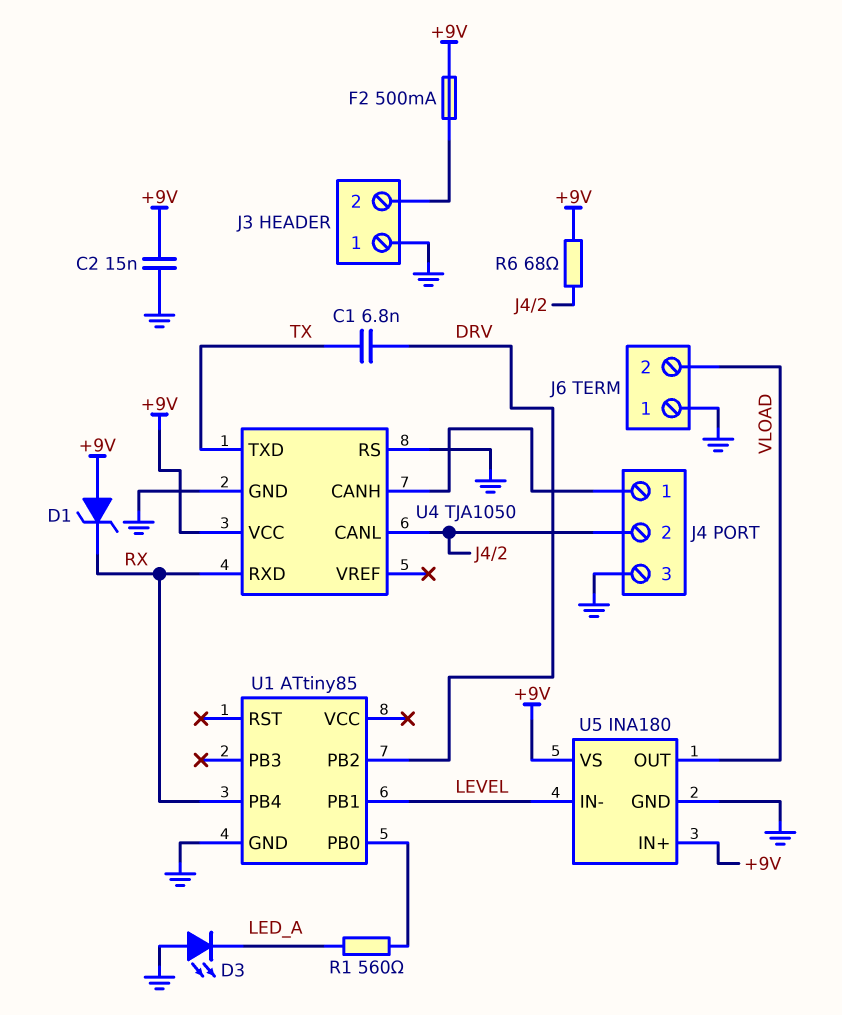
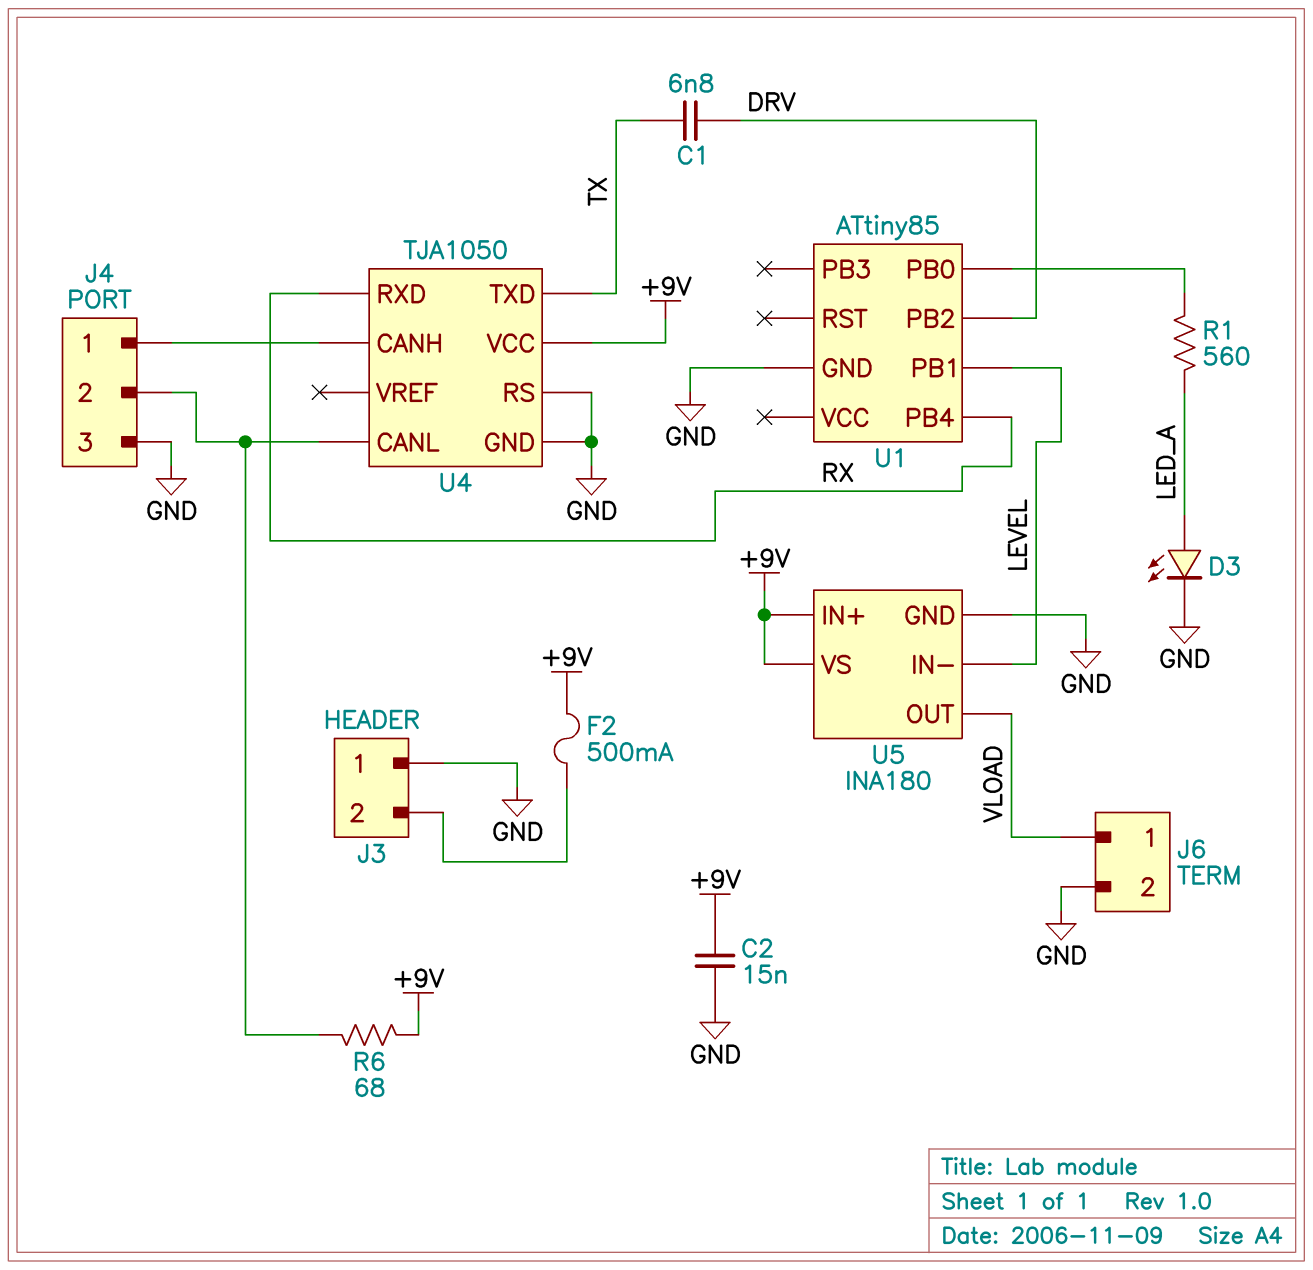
D1: zener (A +9V, K RX) -> none
D3: LED (A GND, K LED_A) -> LED (A LED_A, K GND)
J6 pin 1: GND -> VLOAD
J6 pin 2: VLOAD -> GND

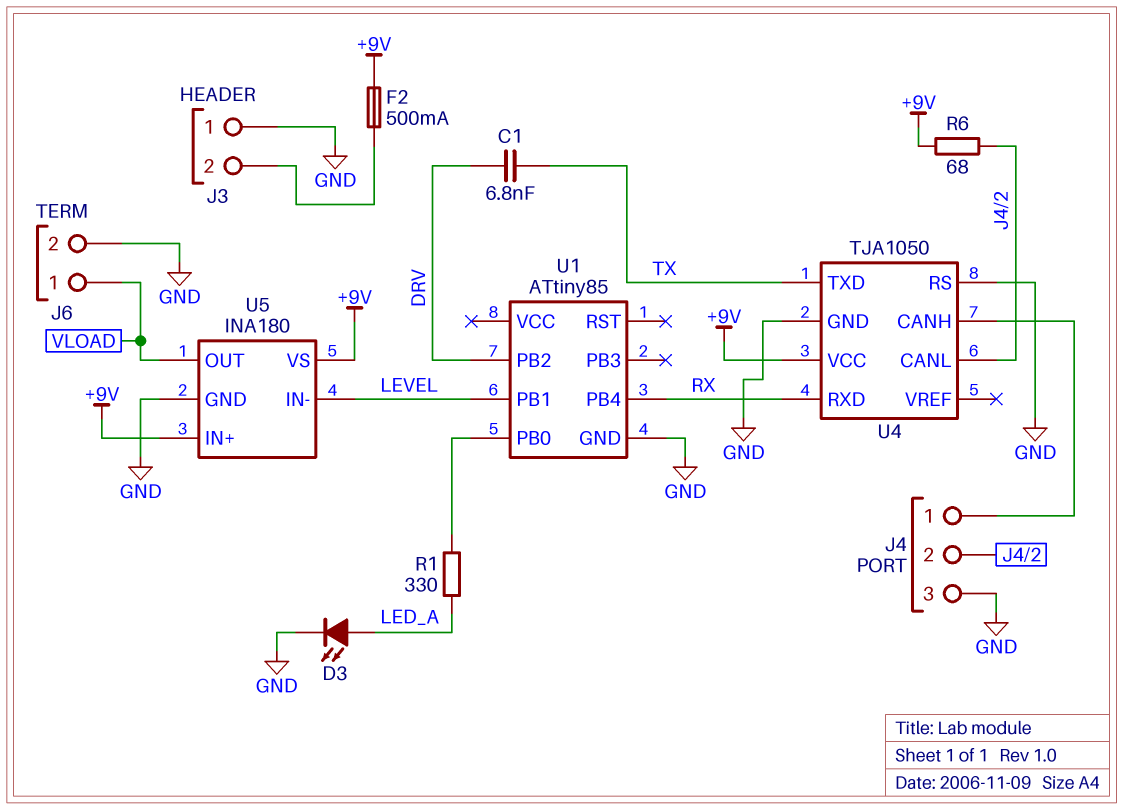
C2: 15nF (+9V, GND) -> none
R1: 560 (LED_A, U1/PB0) -> 330 (LED_A, U1/PB0)

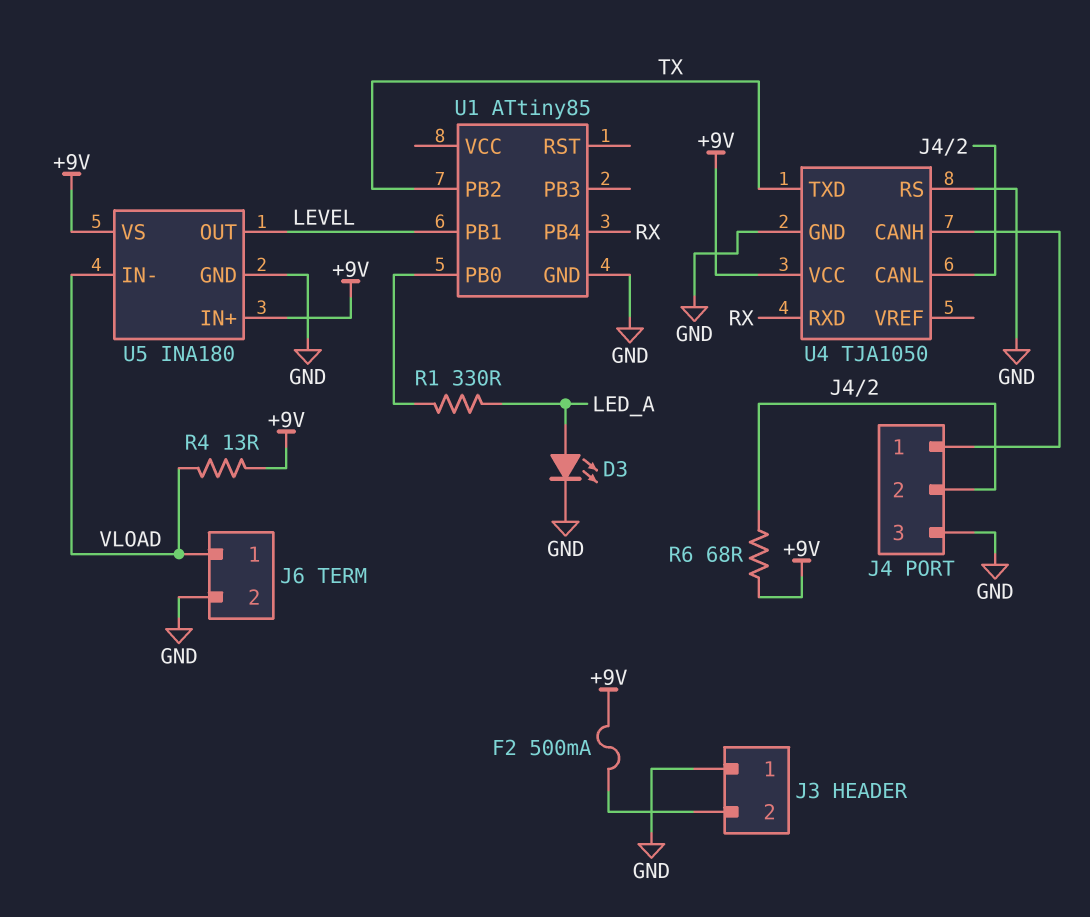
C1: 6.8nF (DRV, TX) -> none
R4: none -> 13 (+9V, VLOAD)
U1 pin PB2: DRV -> TX
U5 pin IN-: LEVEL -> VLOAD
U5 pin OUT: VLOAD -> LEVEL

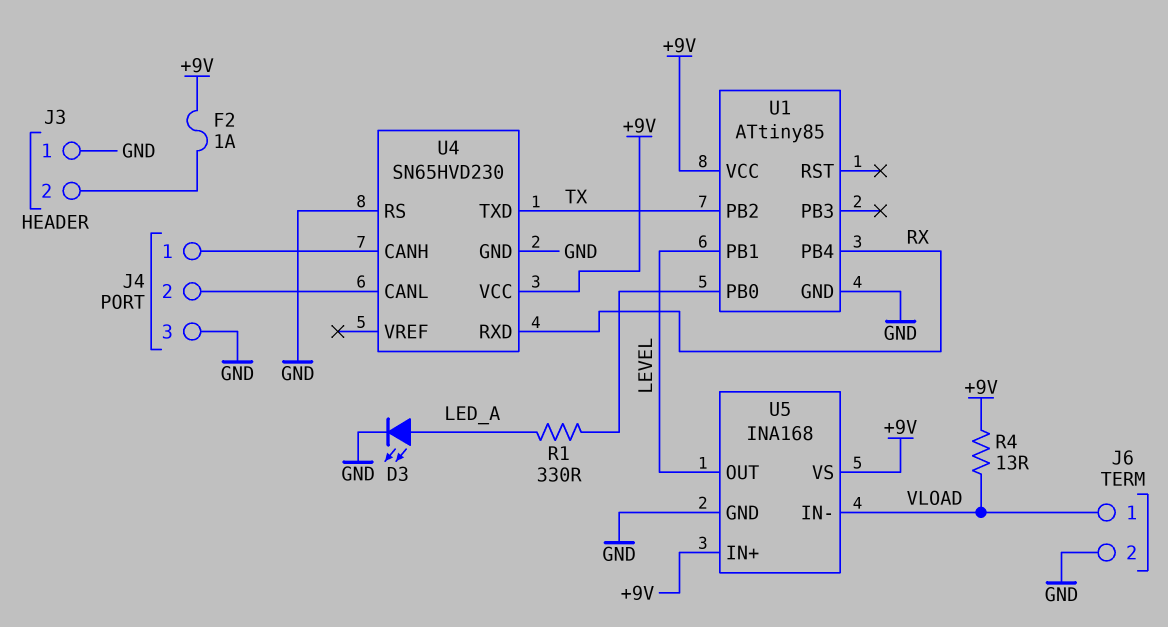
F2: 500mA (+9V, J3/2) -> 1A (+9V, J3/2)
R6: 68 (+9V, J4/2) -> none
U1 pin VCC: none -> +9V
U4: TJA1050 -> SN65HVD230
U5: INA180 -> INA168

